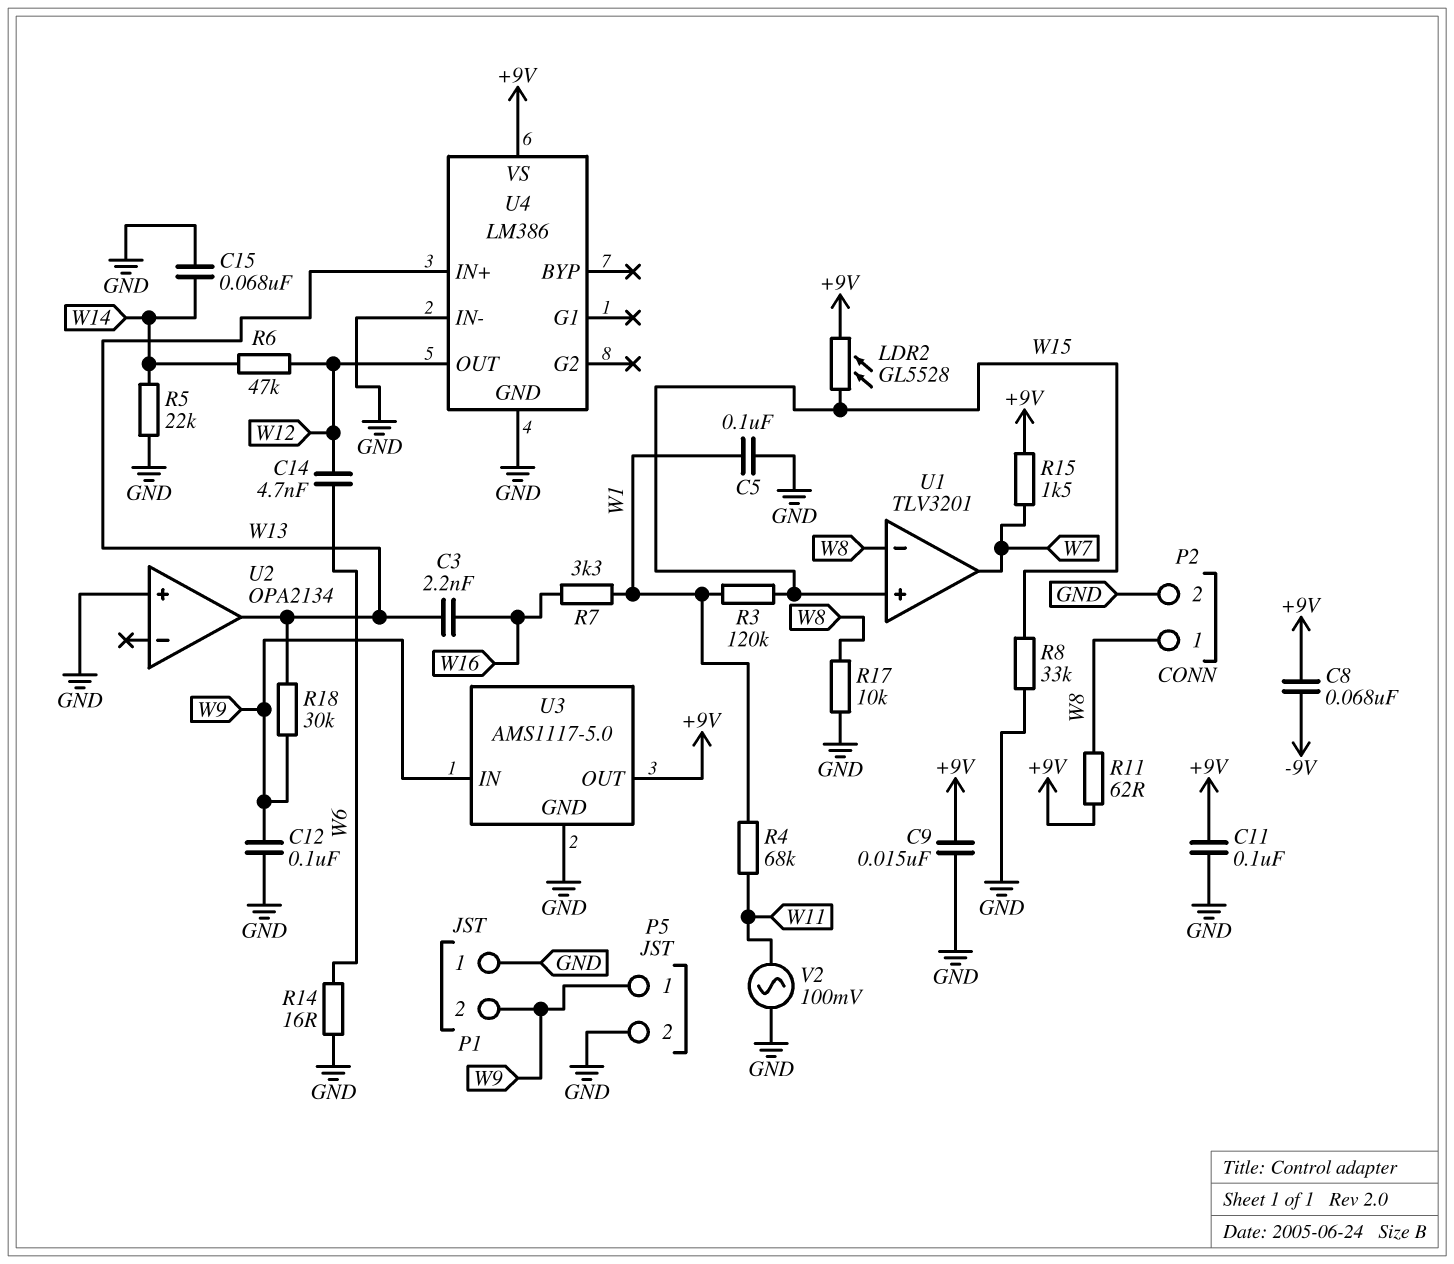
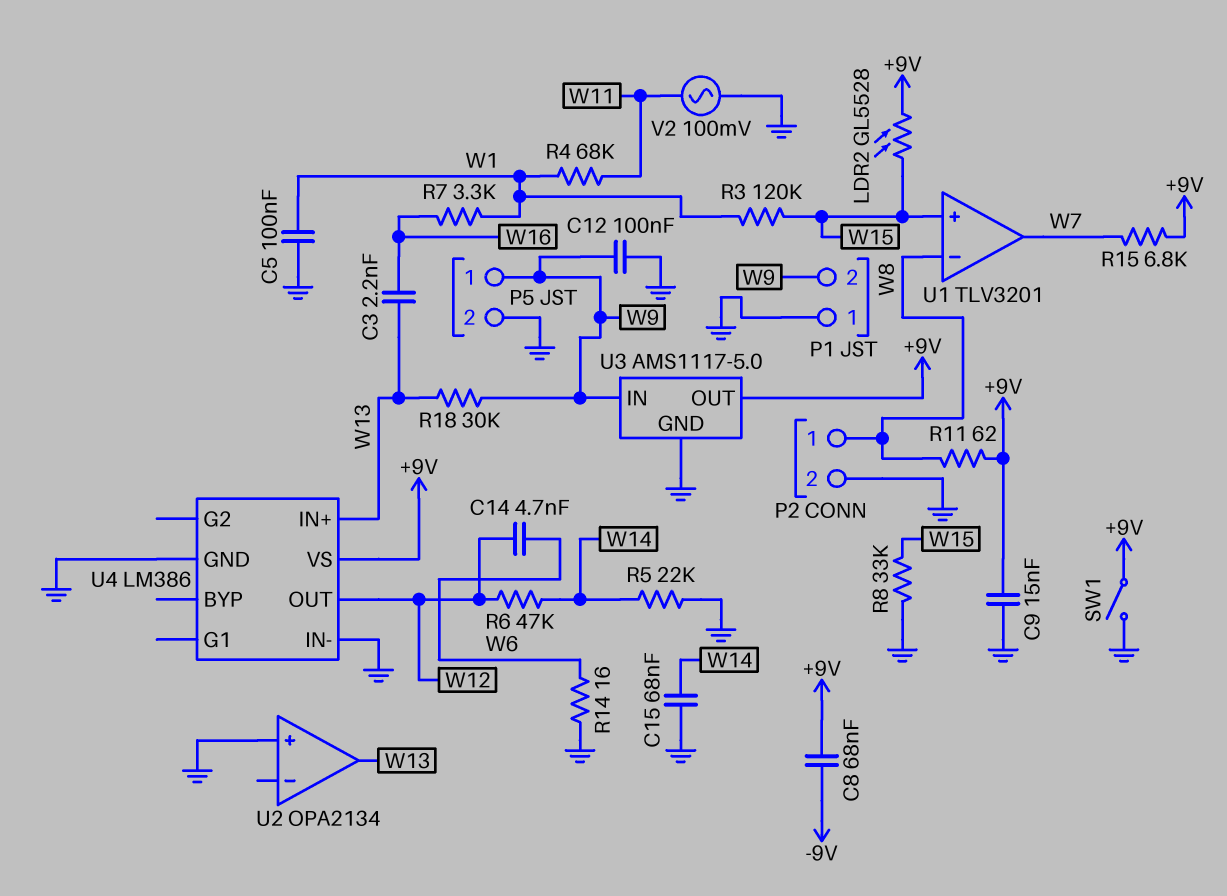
C11: 100nF (+9V, GND) -> none
R15: 1.5k (+9V, W7) -> 6.8k (+9V, W7)
R17: 10k (GND, W8) -> none
SW1: none -> switch (+9V, GND)

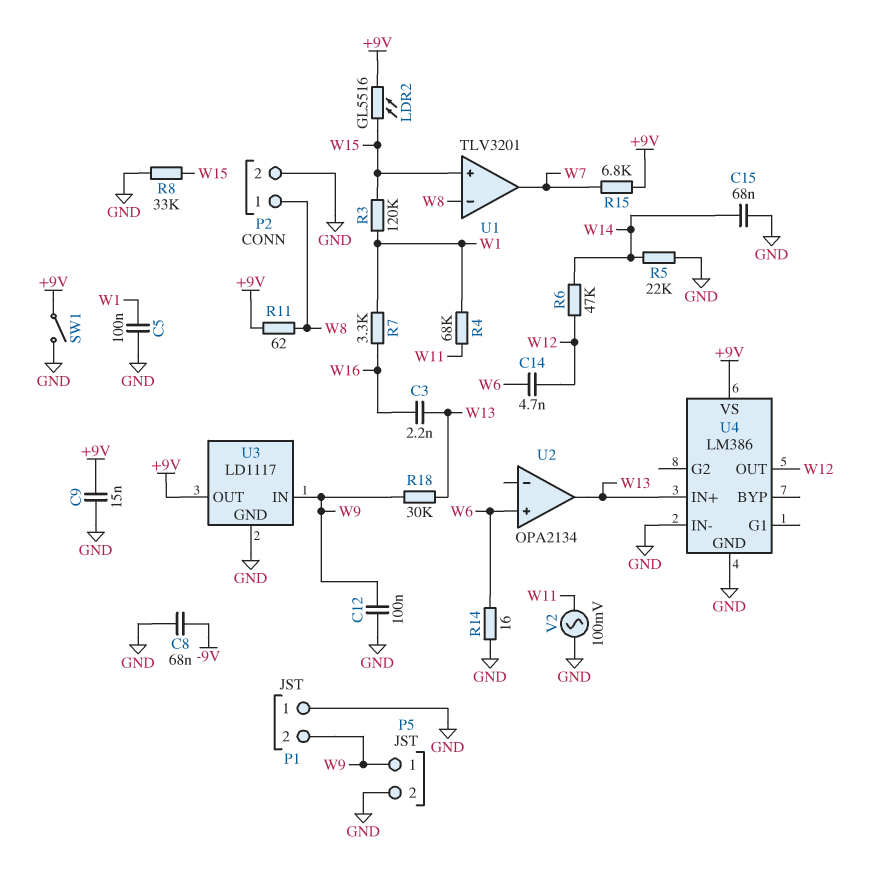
C8: 68nF (+9V, -9V) -> 68nF (-9V, GND)
LDR2: GL5528 (+9V, W15) -> GL5516 (+9V, W15)
U2 pin in+: GND -> W6
U3: AMS1117-5.0 -> LD1117

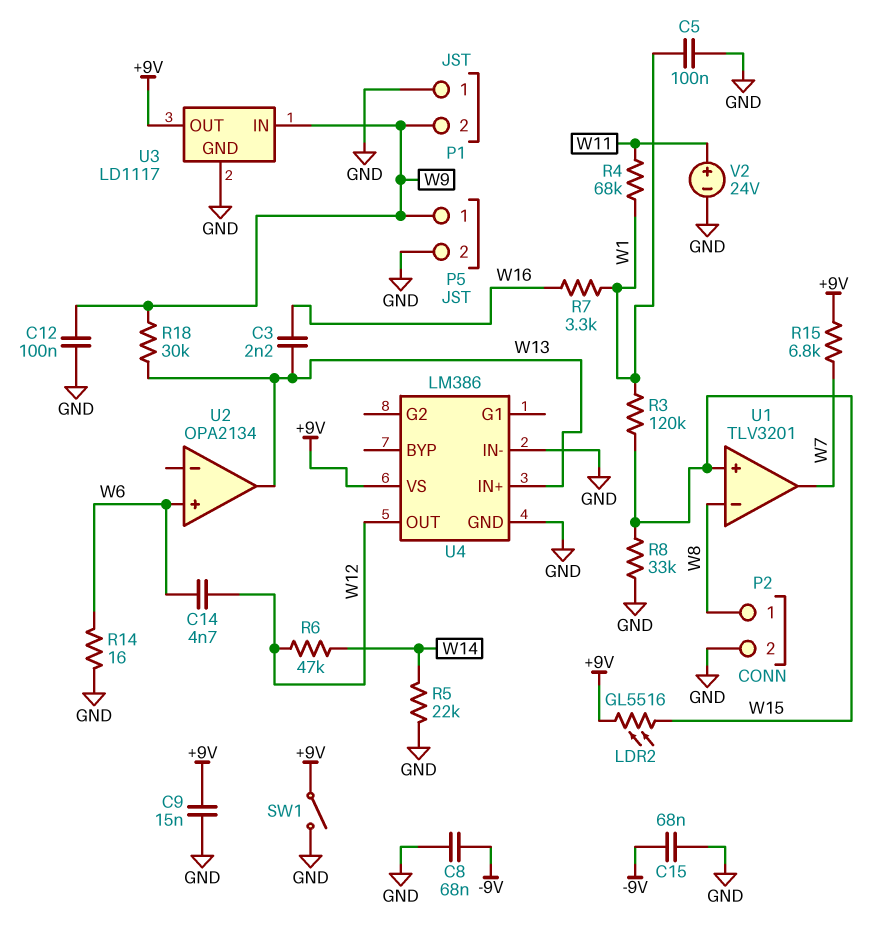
C15: 68nF (GND, W14) -> 68nF (-9V, GND)
R11: 62 (+9V, W8) -> none
V2: AC 100mV (GND, W11) -> 24V (plus W11, minus GND)

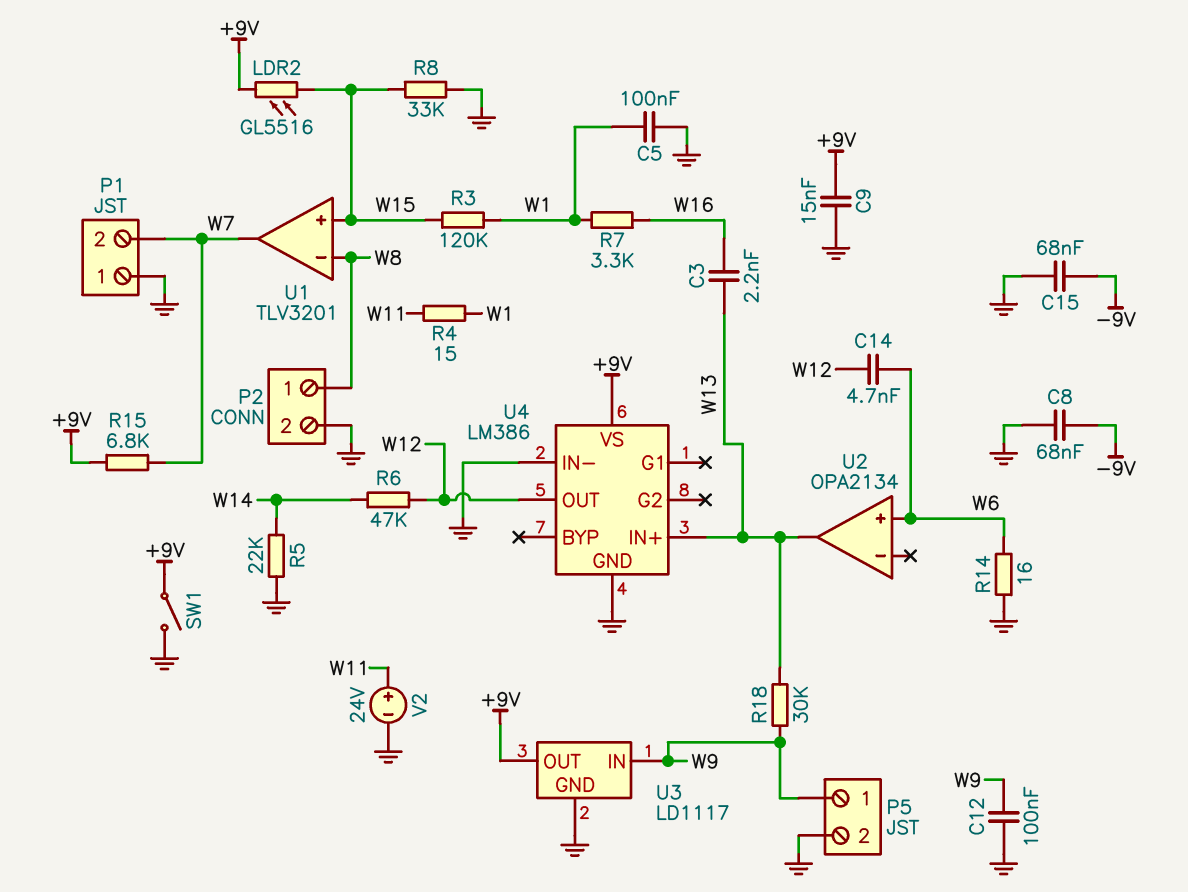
P1 pin 2: W9 -> W7
R4: 68k (W1, W11) -> 15 (W1, W11)

